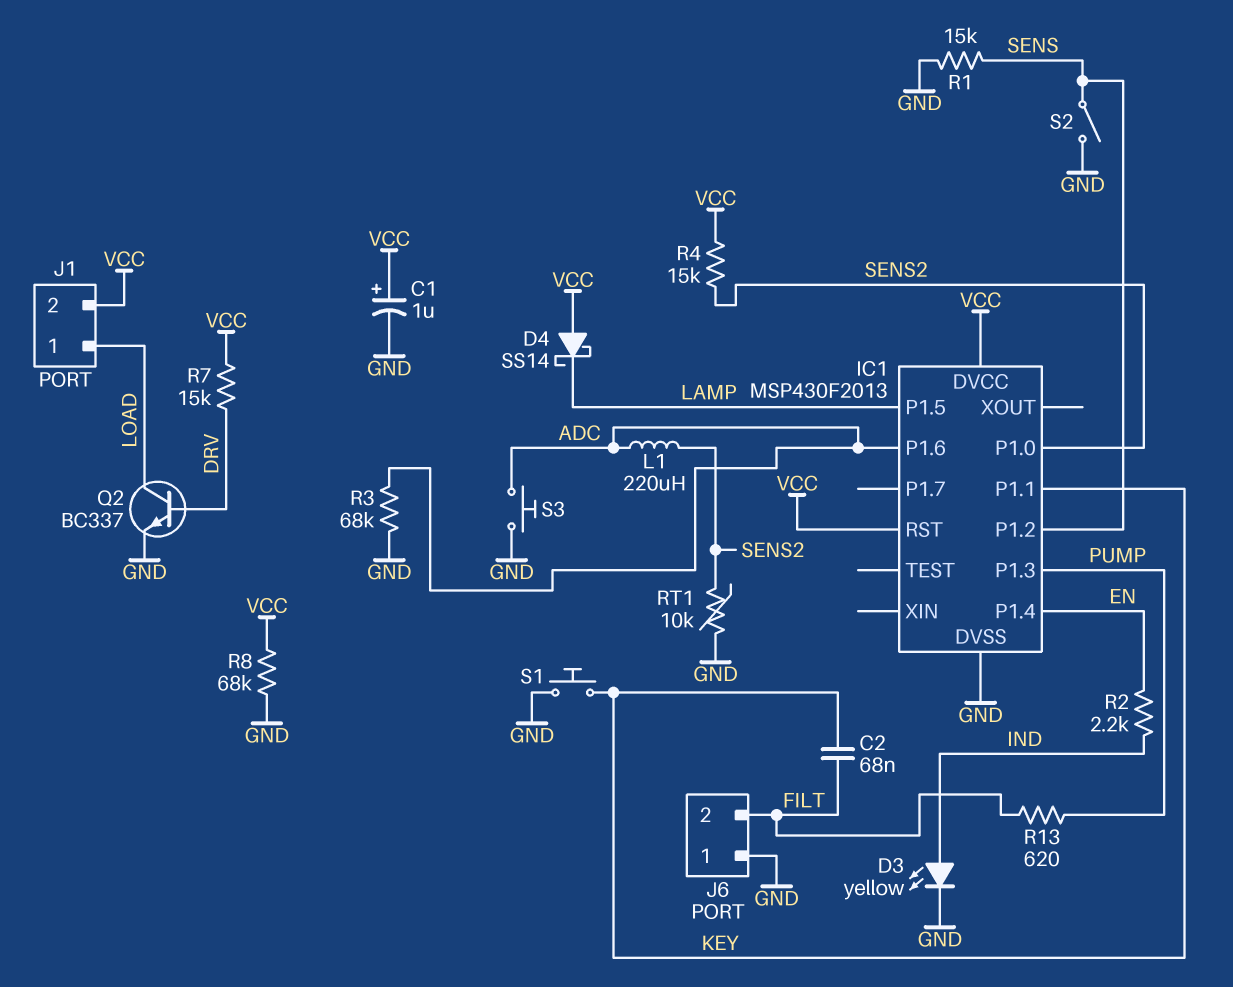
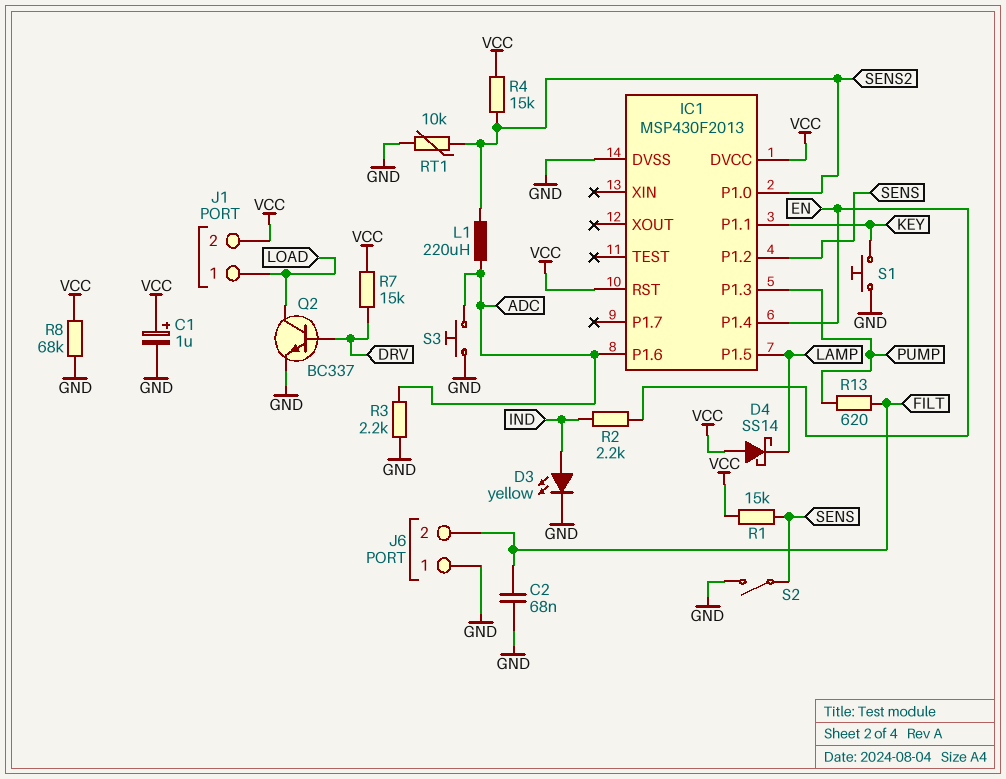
C2: 68nF (FILT, KEY) -> 68nF (FILT, GND)
R1: 15k (GND, SENS) -> 15k (SENS, VCC)
R3: 68k (ADC, GND) -> 2.2k (ADC, GND)

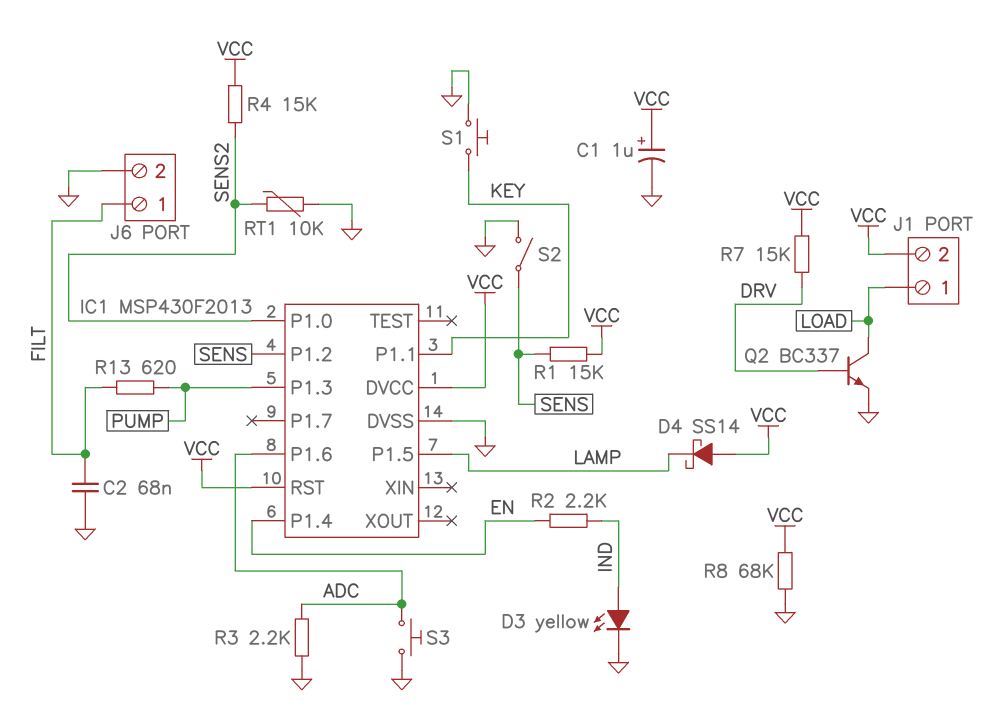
J6 pin 1: GND -> FILT
J6 pin 2: FILT -> GND
L1: 220uH (ADC, SENS2) -> none

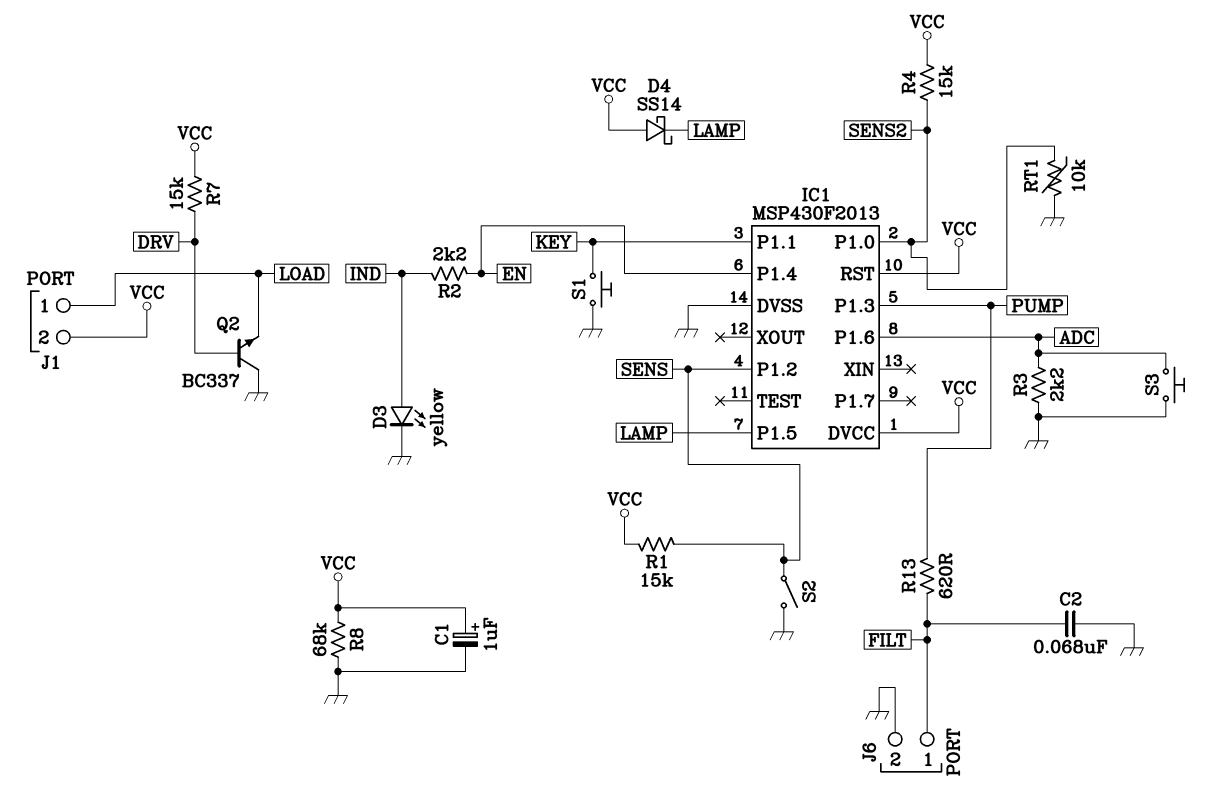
Q2: NPN BC337 (B DRV, C LOAD, E GND) -> NPN BC337 (B DRV, C GND, E LOAD)

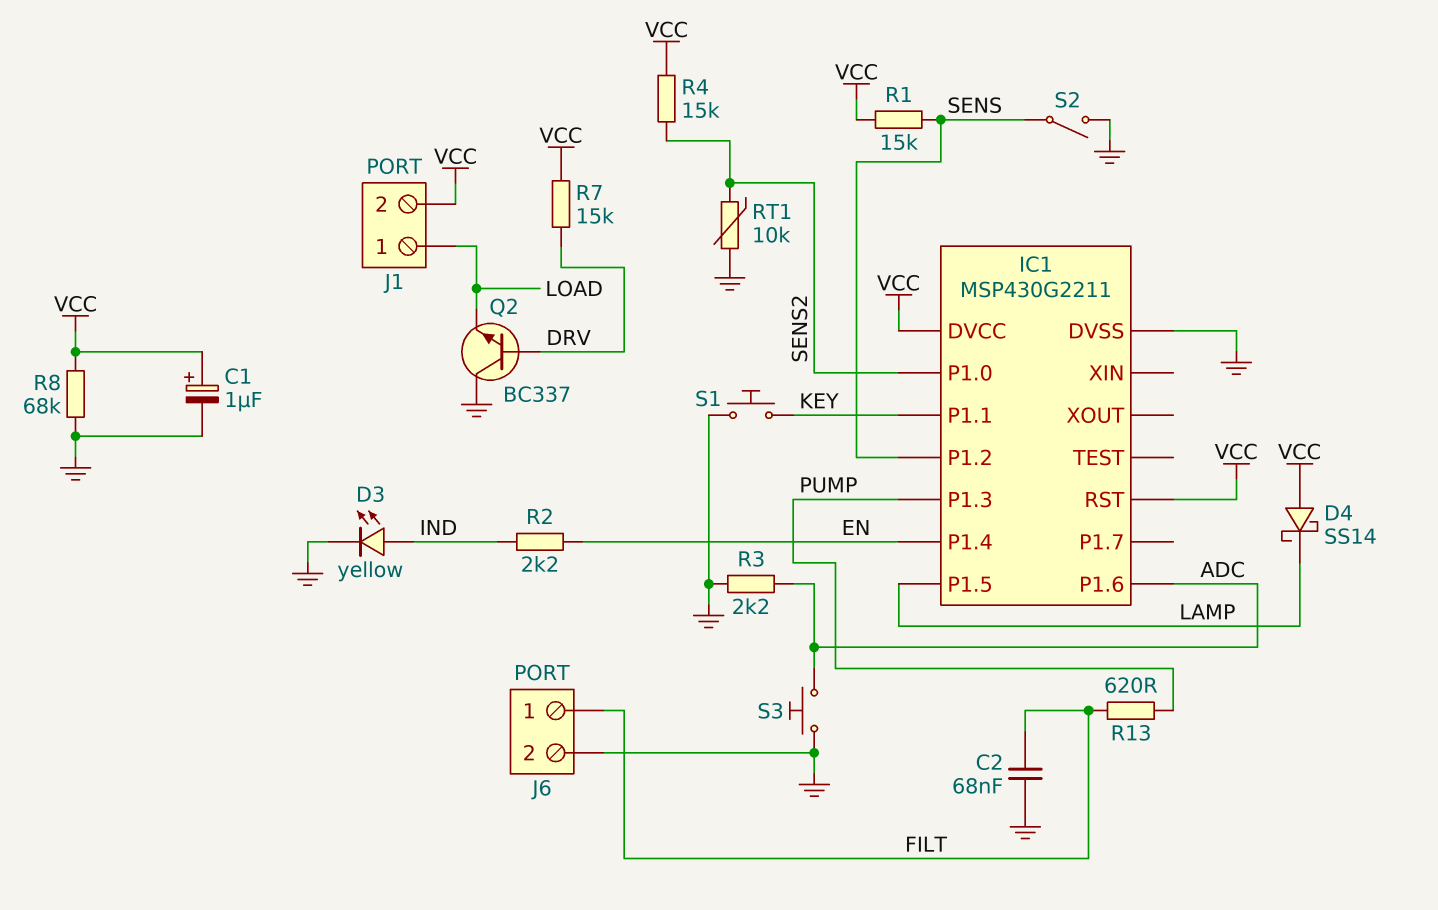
IC1: MSP430F2013 -> MSP430G2211

